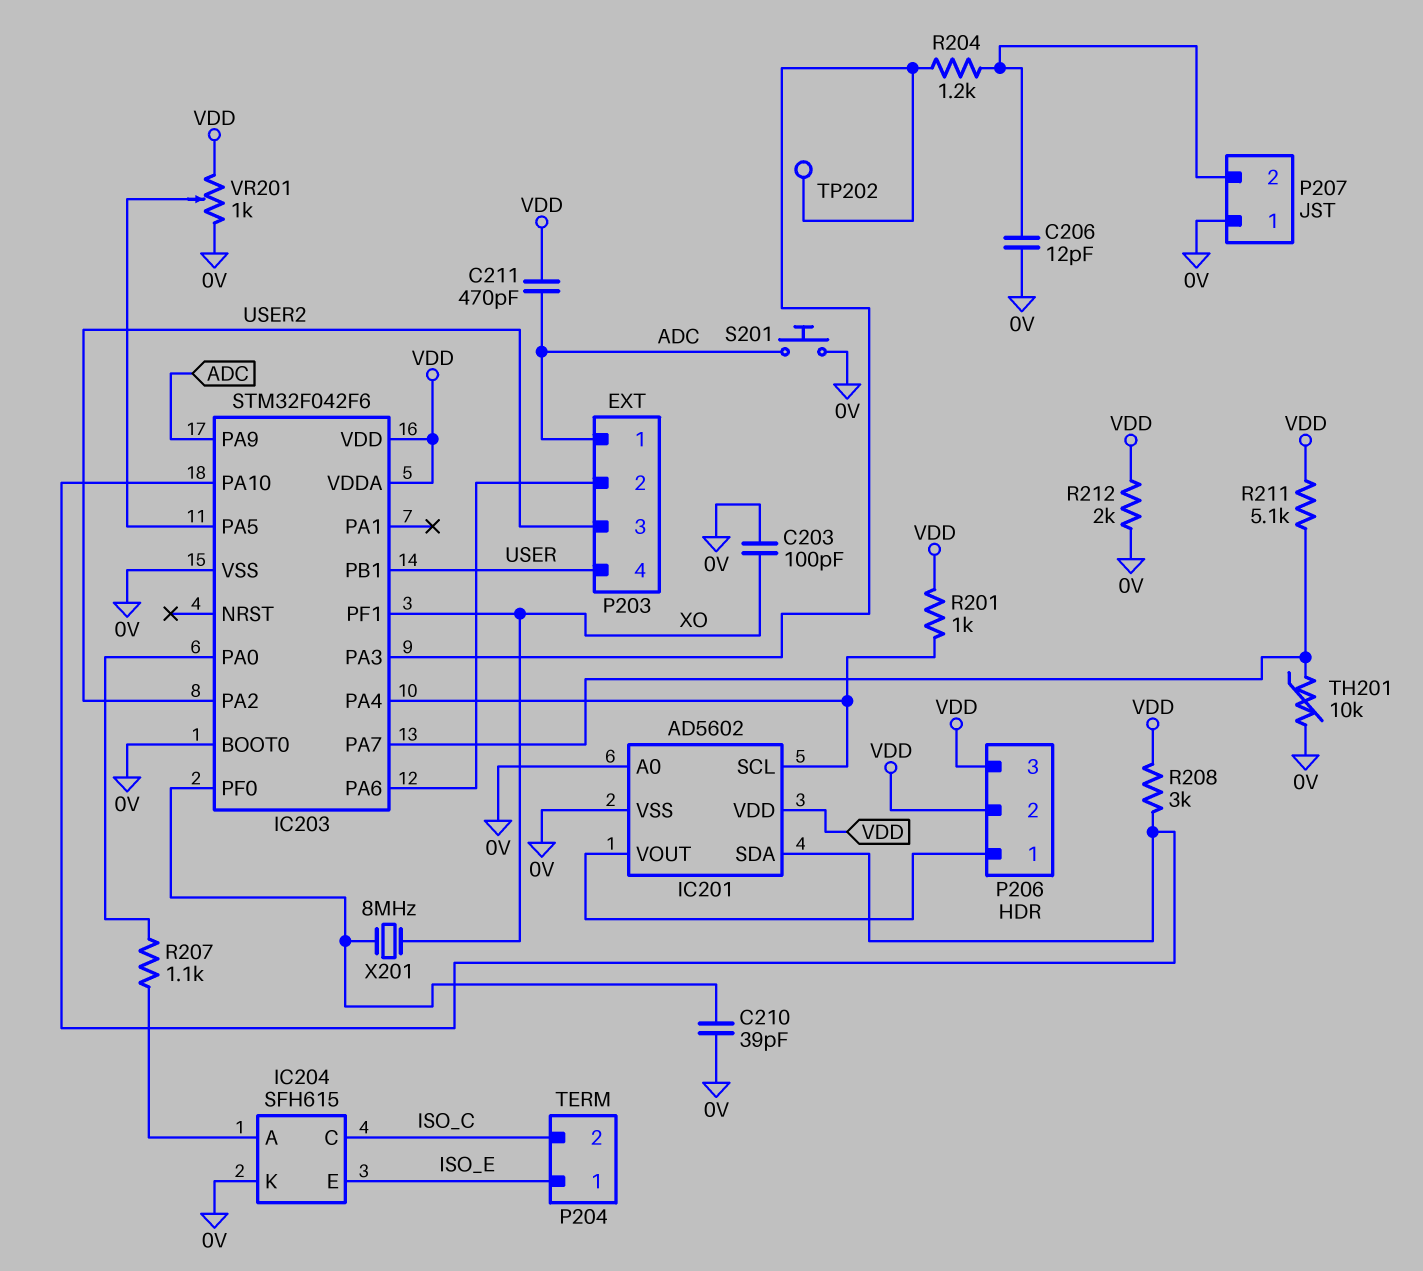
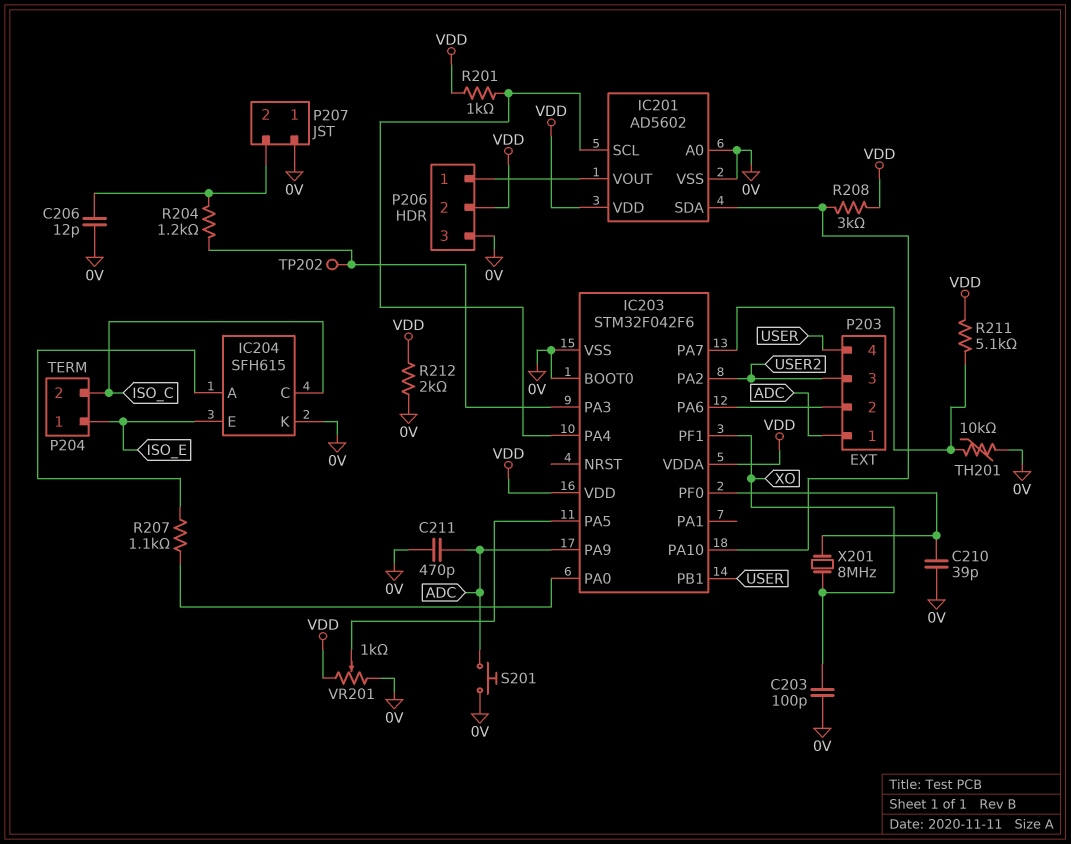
C211: 470pF (ADC, VDD) -> 470pF (0V, ADC)
P206 pin 3: VDD -> 0V

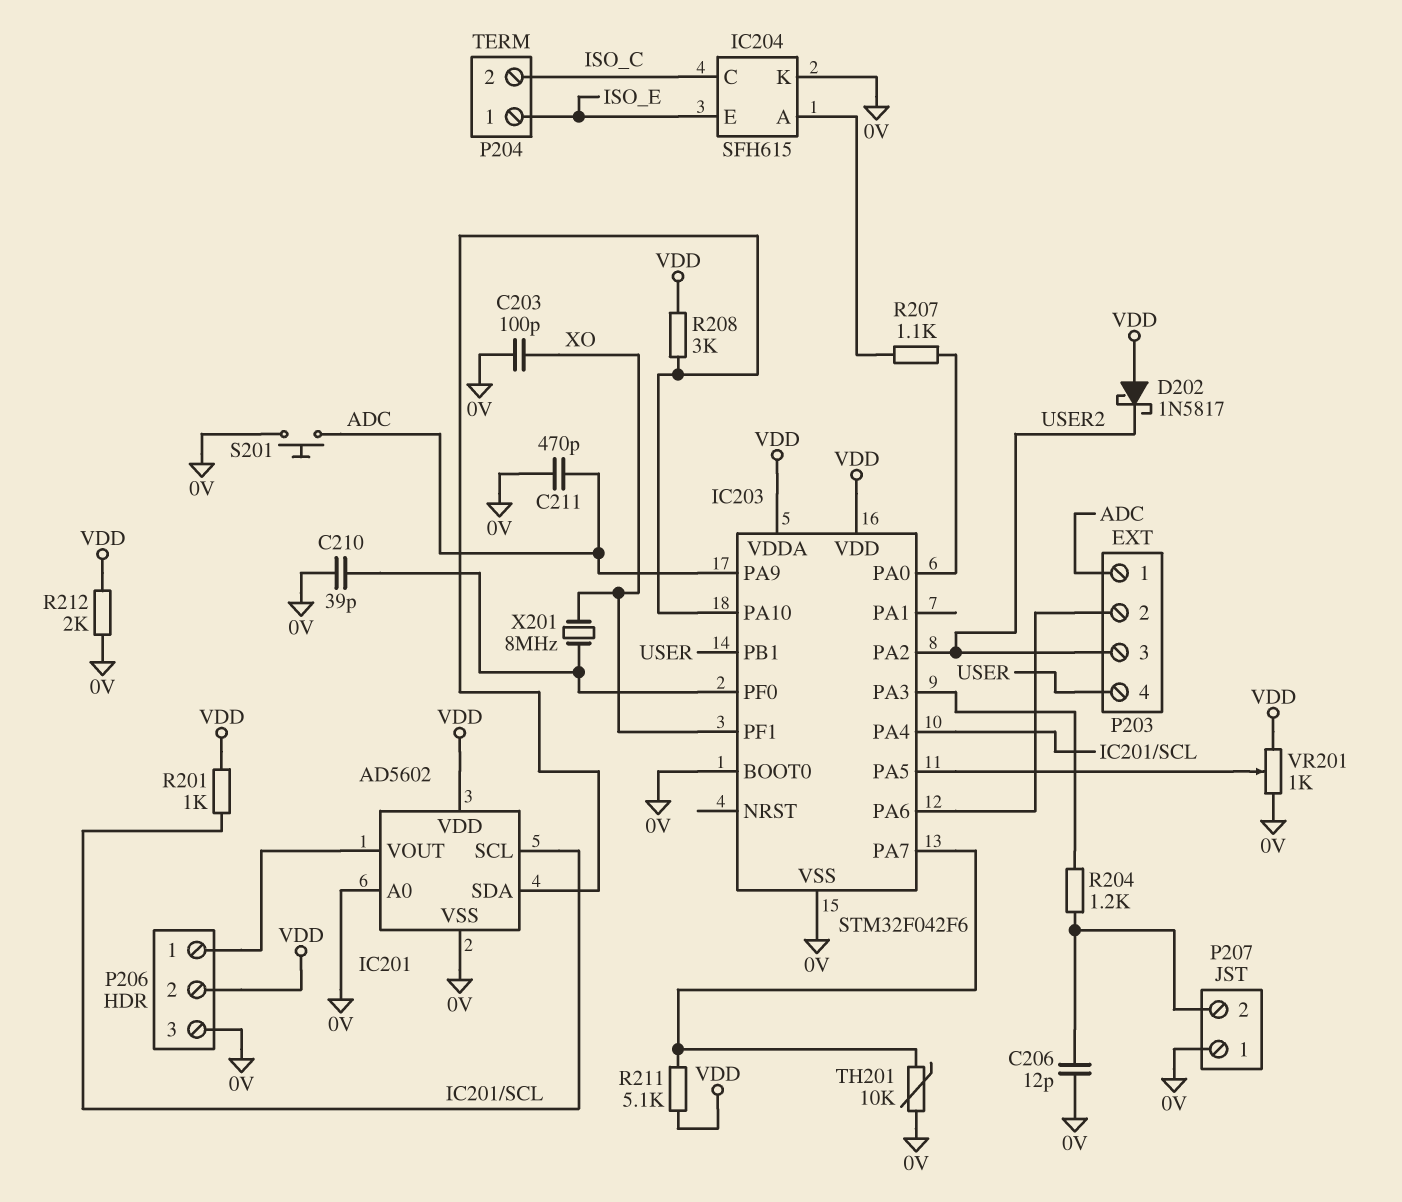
D202: none -> schottky 1N5817 (A VDD, K USER2)
TP202: test point (IC203/PA3) -> none

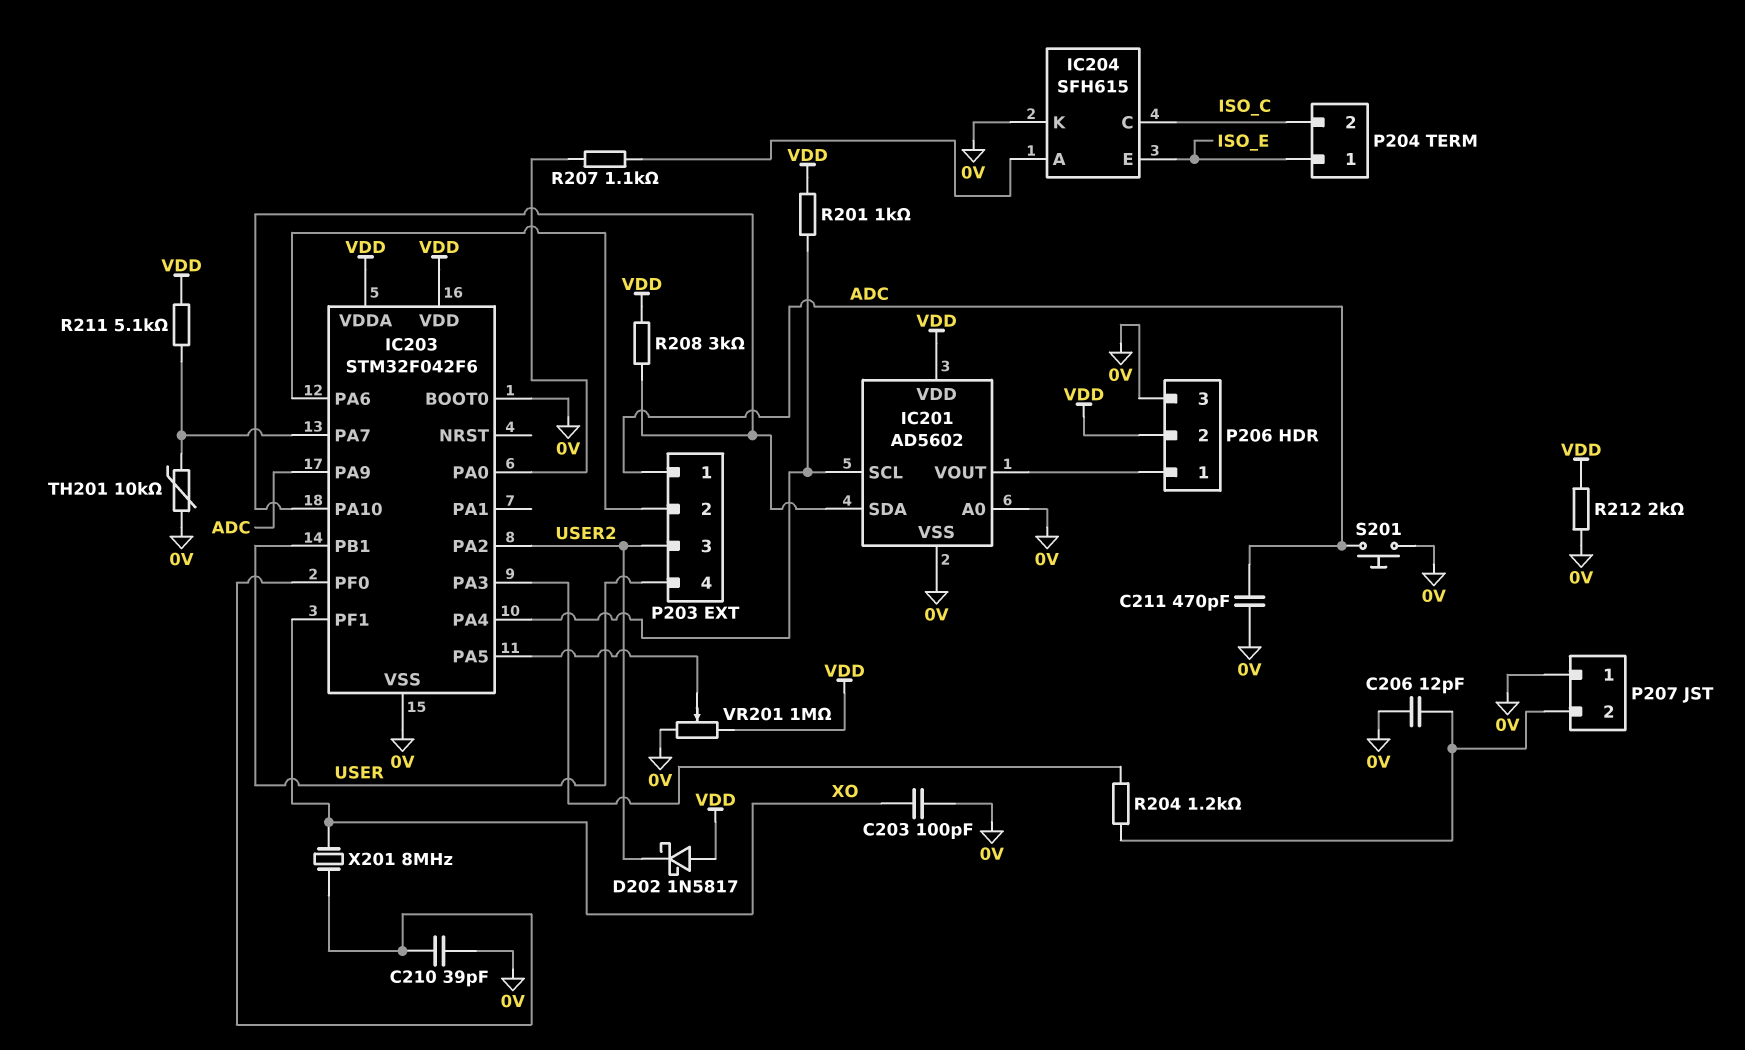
VR201: 1k (0V, VDD, wiper IC203/PA5) -> 1M (0V, VDD, wiper IC203/PA5)

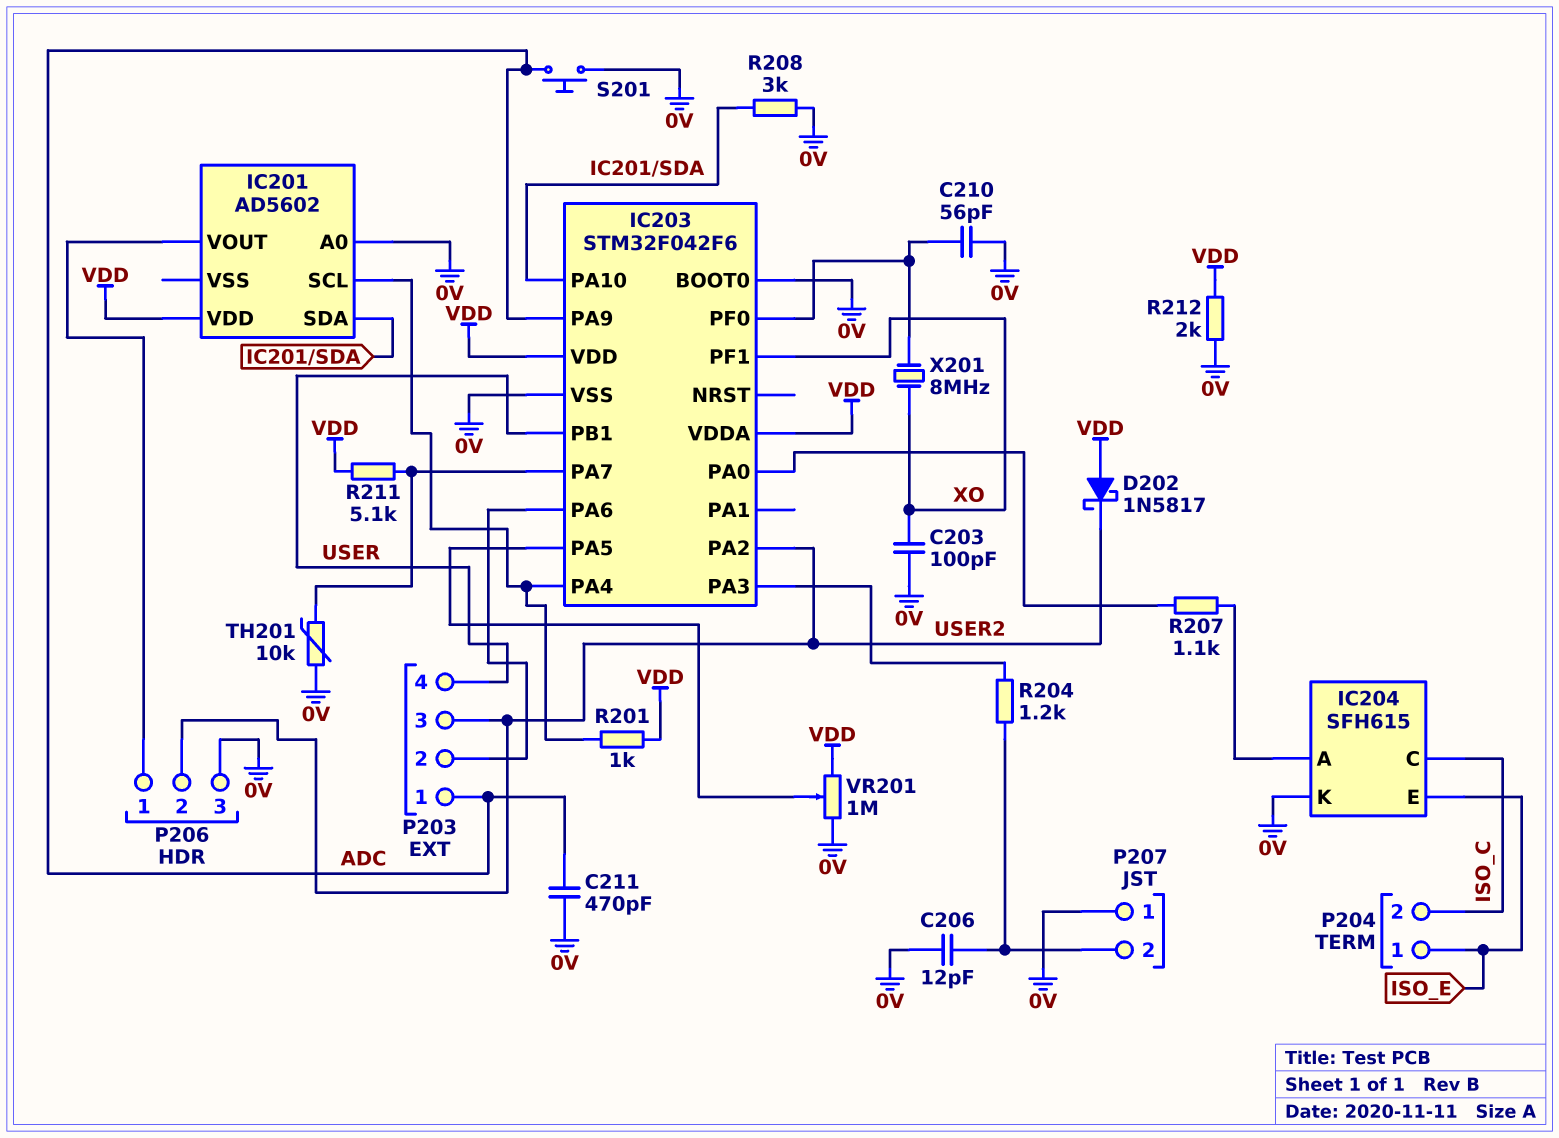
C210: 39pF (0V, IC203/PF0) -> 56pF (0V, IC203/PF0)
IC201 pin VSS: 0V -> none
P206 pin 2: VDD -> USER2
R208: 3k (IC201/SDA, VDD) -> 3k (0V, IC201/SDA)

